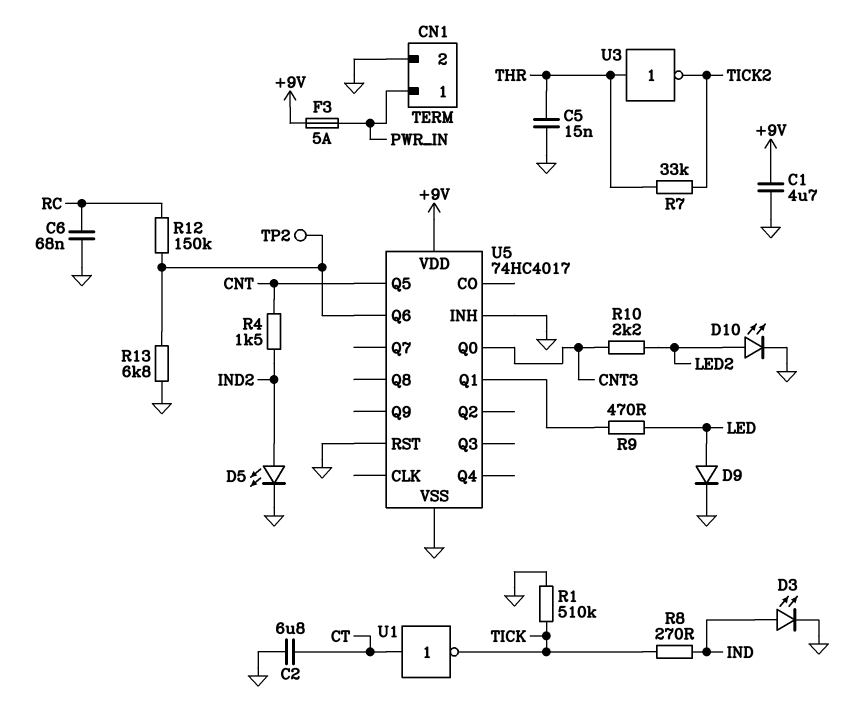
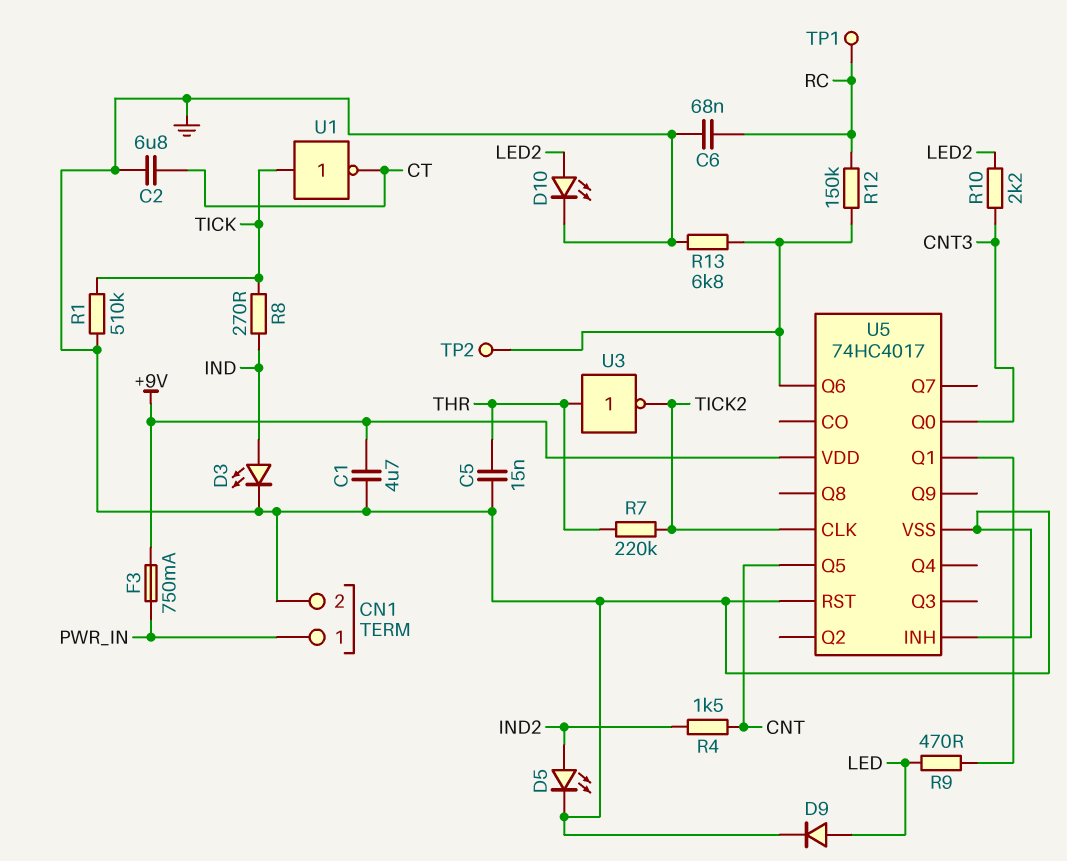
F3: 5A (+9V, PWR_IN) -> 750mA (+9V, PWR_IN)
R7: 33k (THR, TICK2) -> 220k (THR, TICK2)
TP1: none -> test point (RC)
U1: NOT (in CT, out TICK) -> NOT (in TICK, out CT)
U5 pin CLK: none -> TICK2

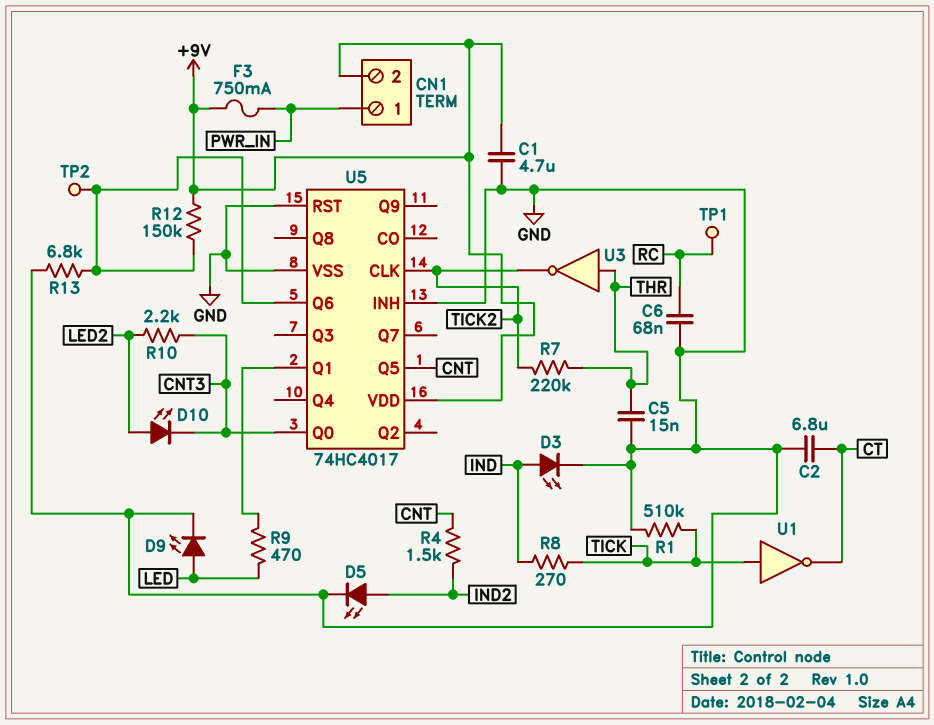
CN1 pin 2: GND -> +9V
D9: diode (A LED, K GND) -> LED (A LED, K GND)
D10: LED (A LED2, K GND) -> LED (A LED2, K CNT3)
R12: 150k (RC, U5/Q6) -> 150k (+9V, U5/Q6)

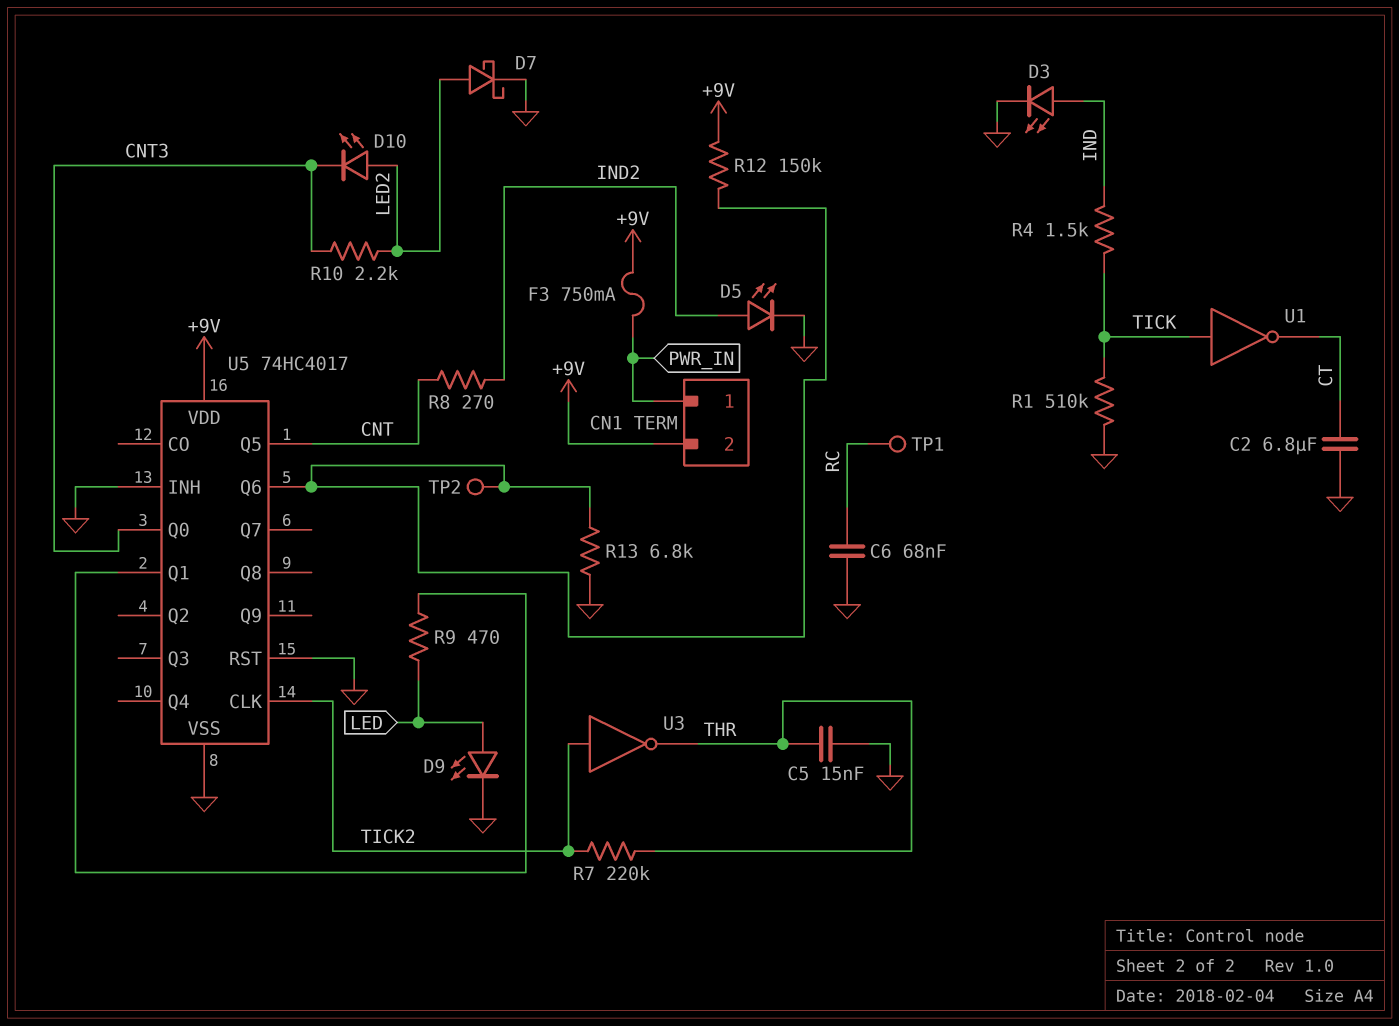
C1: 4.7uF (+9V, GND) -> none
D7: none -> schottky (A LED2, K GND)
R4: 1.5k (CNT, IND2) -> 1.5k (IND, TICK)
R8: 270 (IND, TICK) -> 270 (CNT, IND2)
U3: NOT (in THR, out TICK2) -> NOT (in TICK2, out THR)

